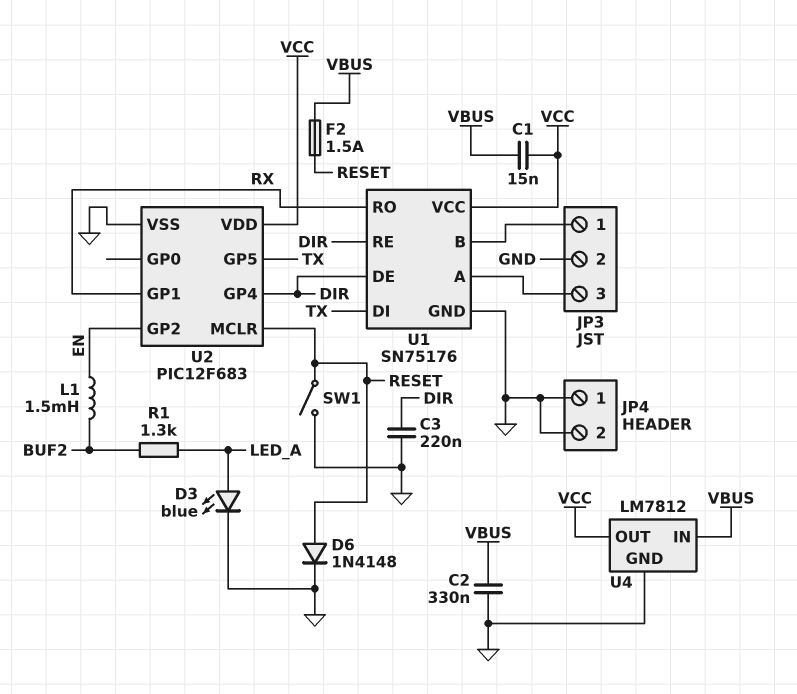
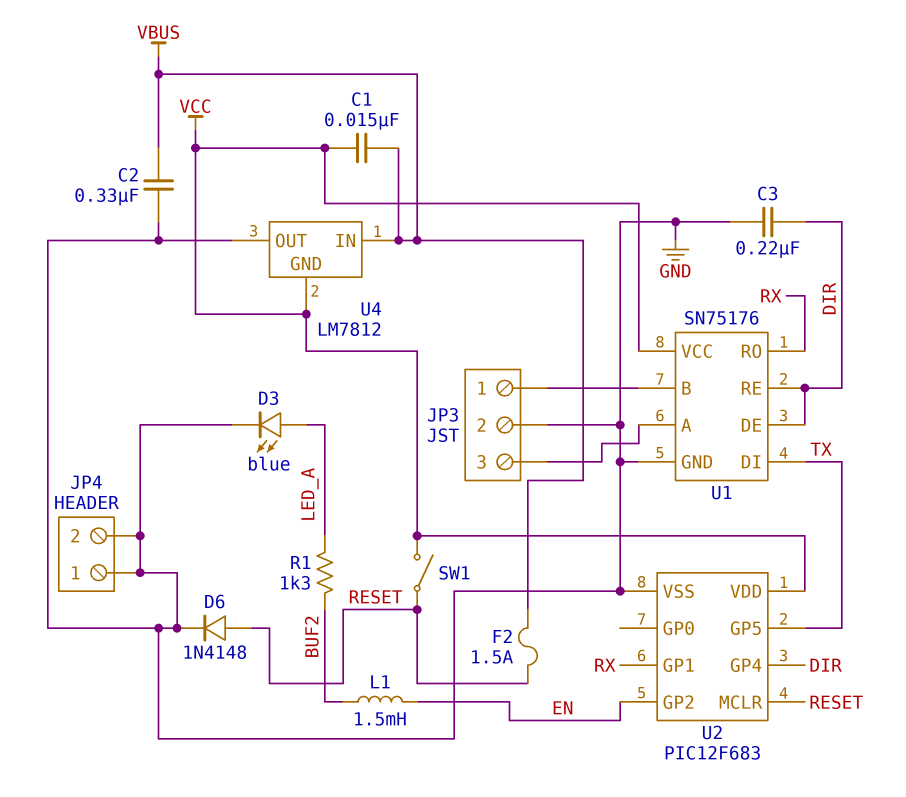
SW1: switch (GND, RESET) -> switch (RESET, VCC)
U4 pin GND: GND -> VCC
U4 pin OUT: VCC -> GND

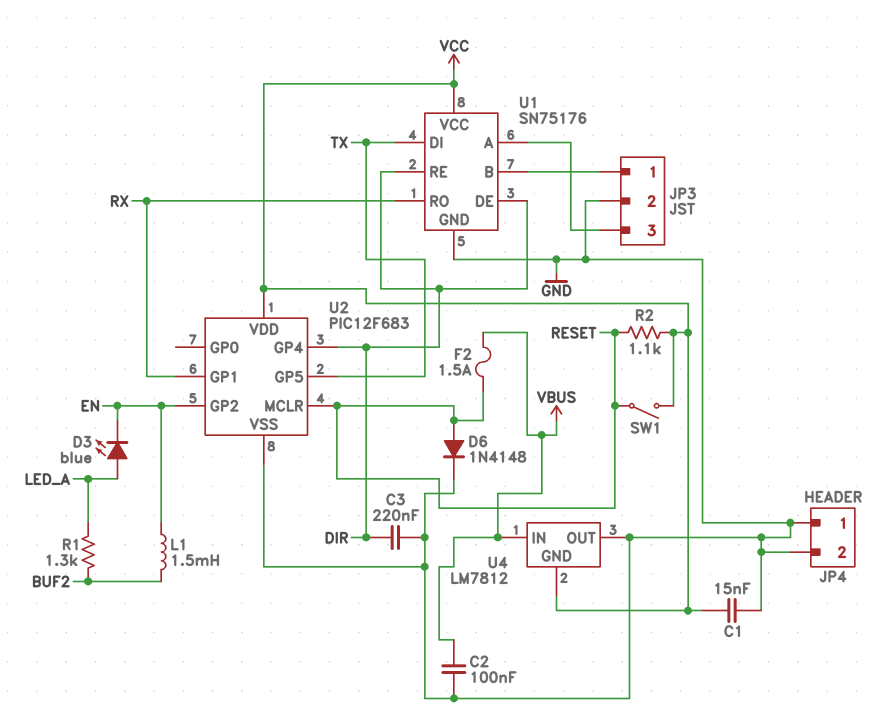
C1: 15nF (VBUS, VCC) -> 15nF (GND, VCC)
C2: 330nF (GND, VBUS) -> 100nF (GND, VBUS)
D3: LED blue (A LED_A, K GND) -> LED blue (A LED_A, K EN)
R2: none -> 1.1k (RESET, VCC)

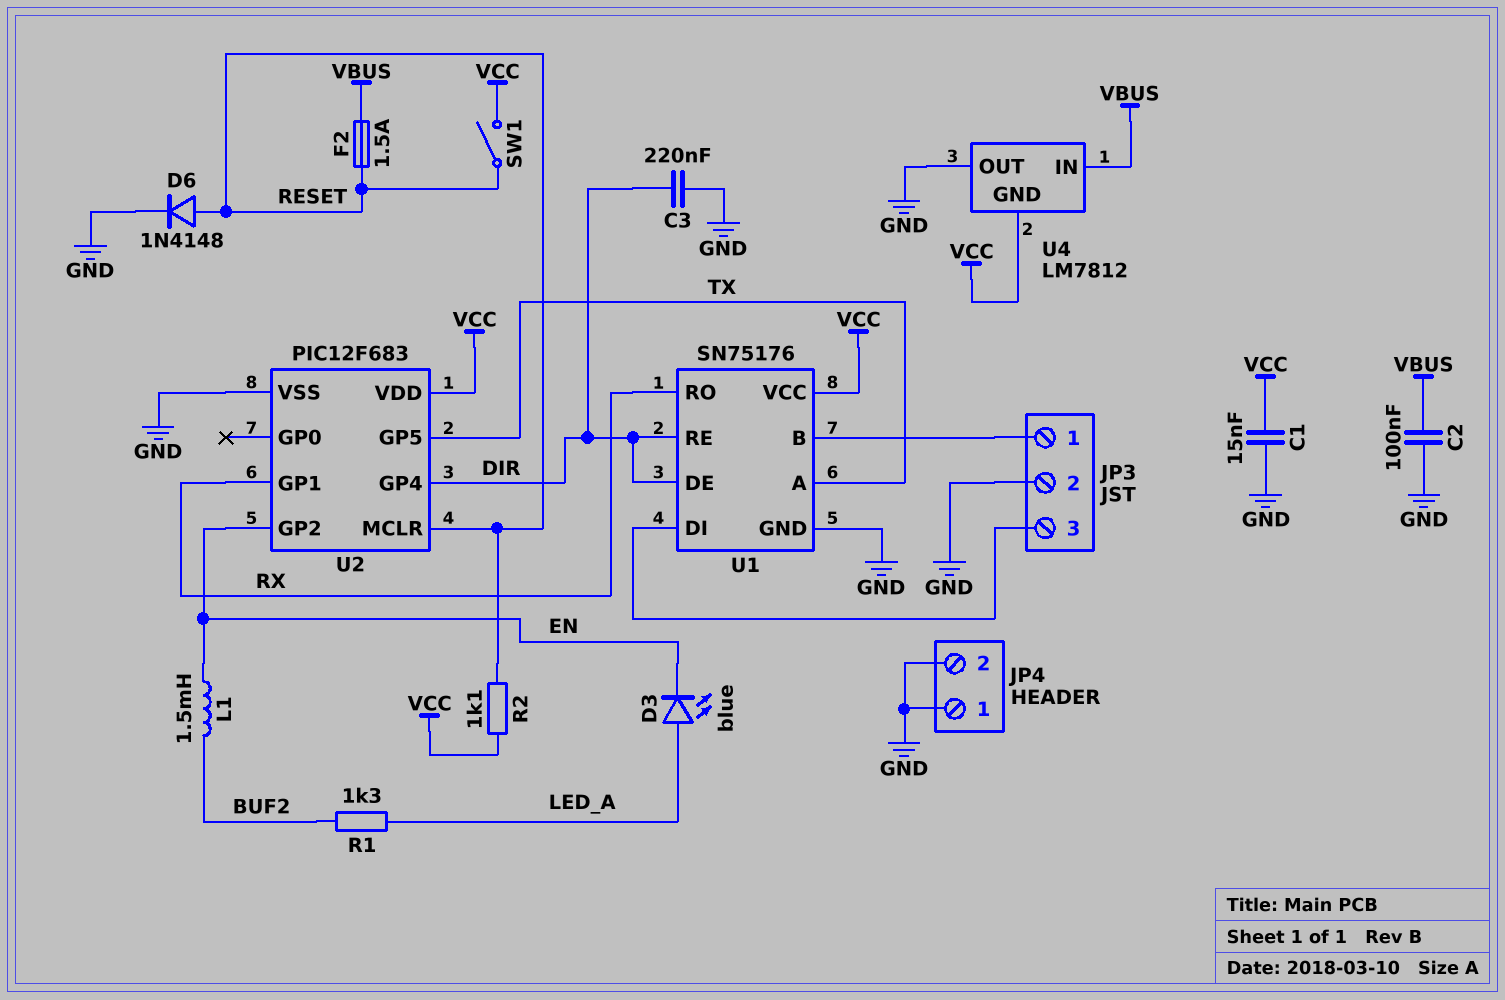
U1 pin A: JP3/3 -> TX
U1 pin DI: TX -> JP3/3

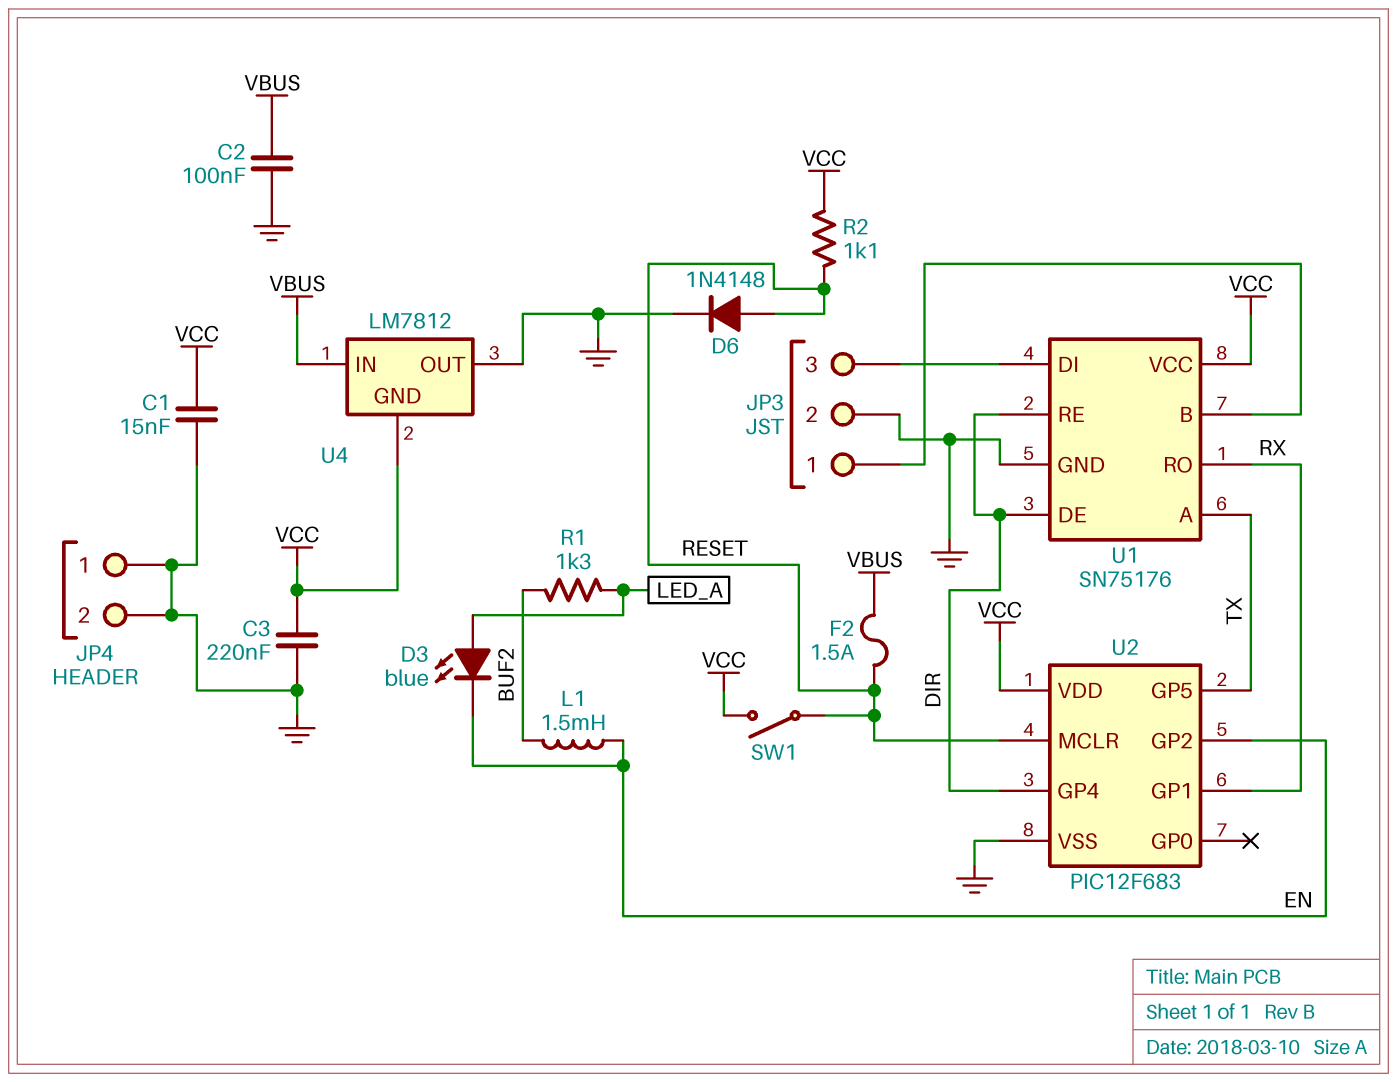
C3: 220nF (DIR, GND) -> 220nF (GND, VCC)

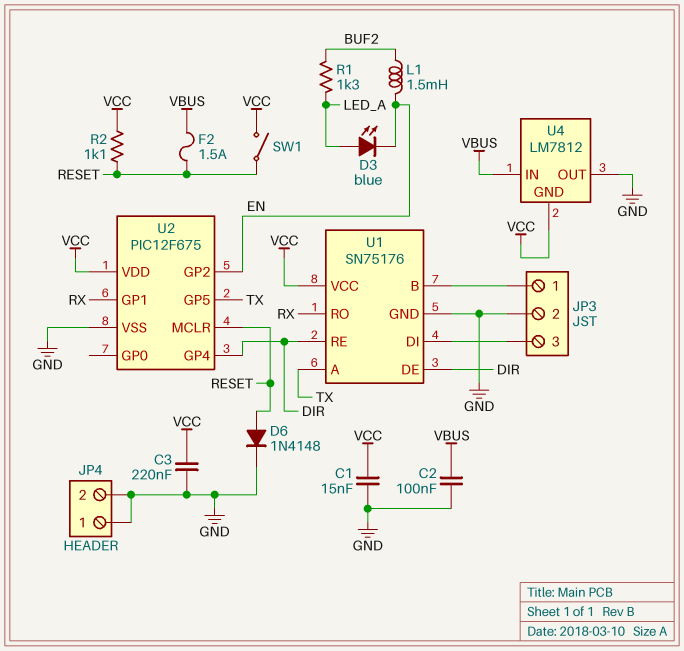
U2: PIC12F683 -> PIC12F675

